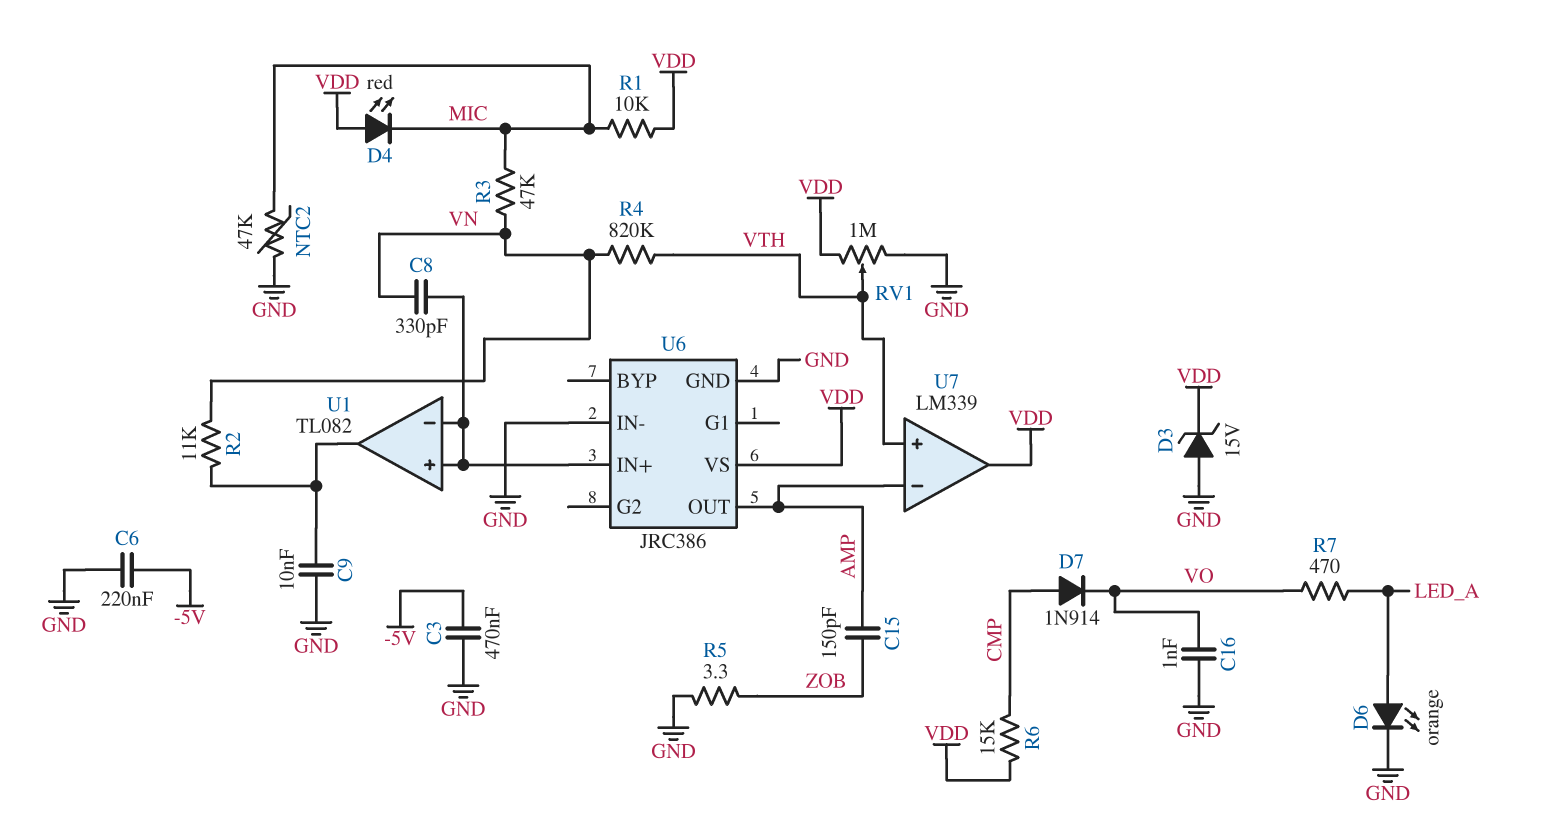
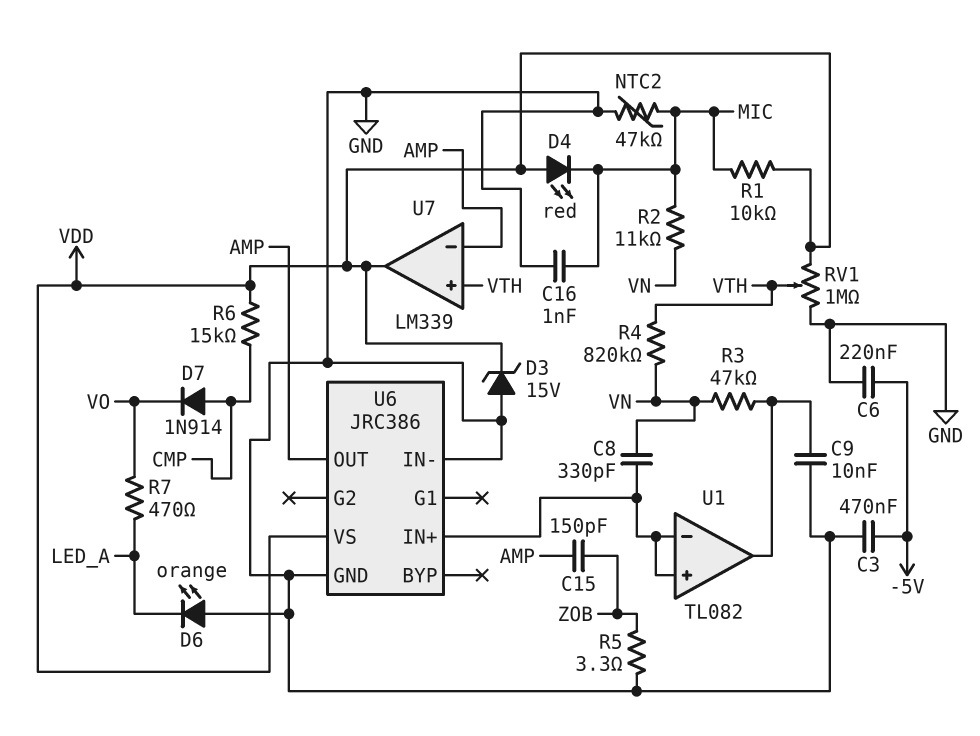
C16: 1nF (GND, VO) -> 1nF (GND, MIC)
D6: LED orange (A LED_A, K GND) -> LED orange (A GND, K LED_A)
R2: 11k (U1/out, VN) -> 11k (MIC, VN)
R3: 47k (MIC, VN) -> 47k (U1/out, VN)

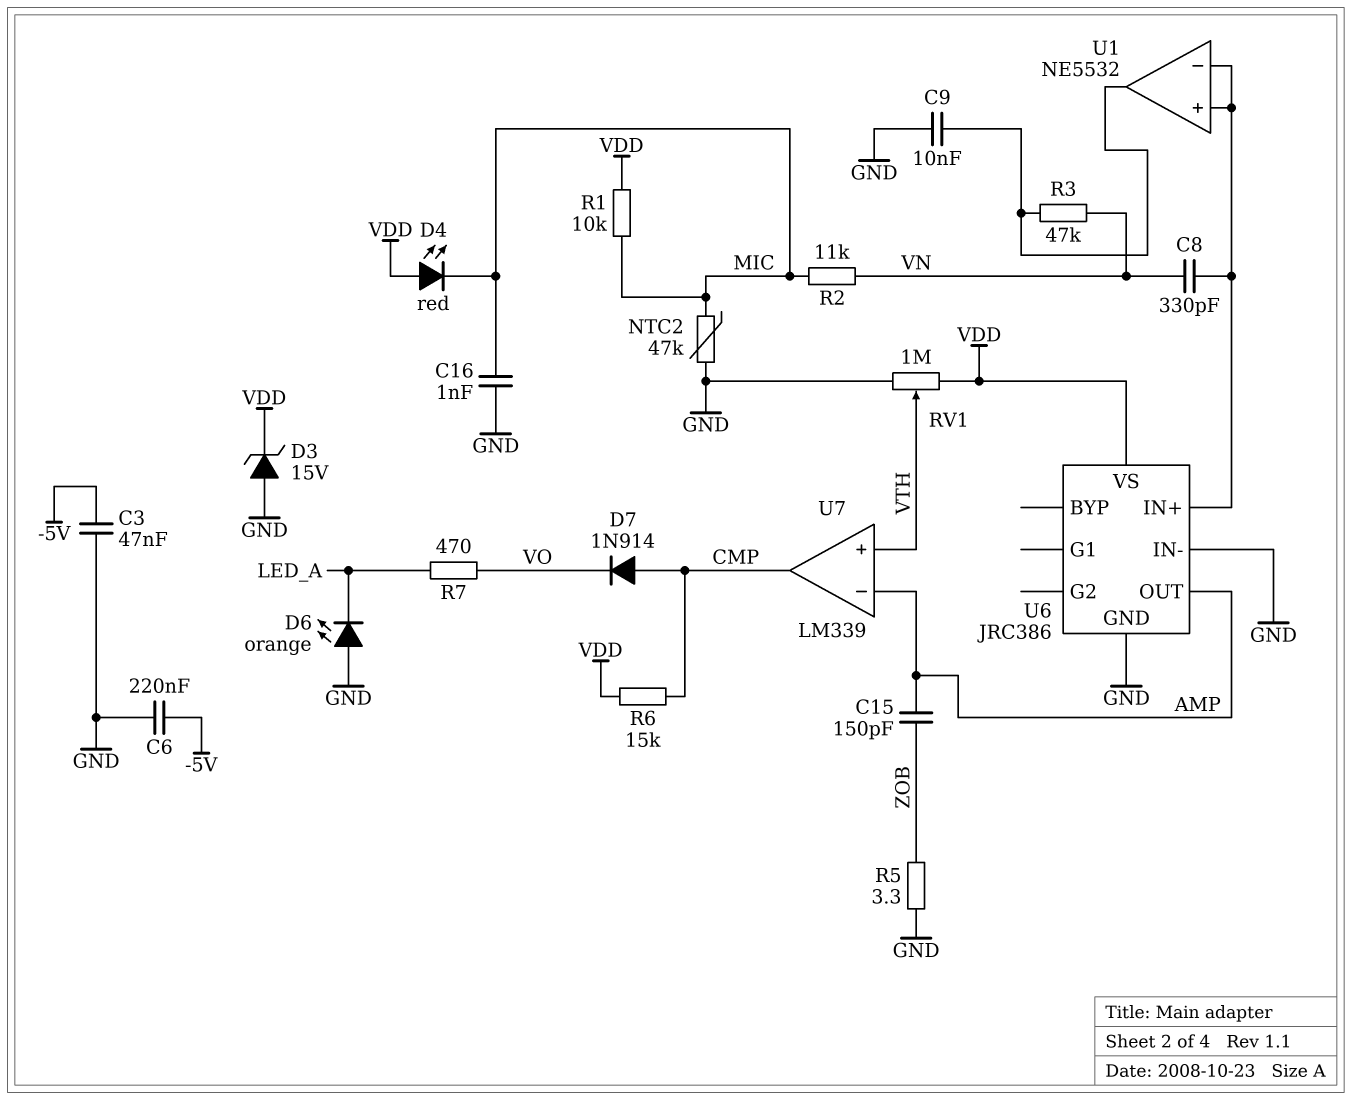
C3: 470nF (-5V, GND) -> 47nF (-5V, GND)
R4: 820k (VN, VTH) -> none
U1: TL082 -> NE5532
U7 pin out: VDD -> CMP

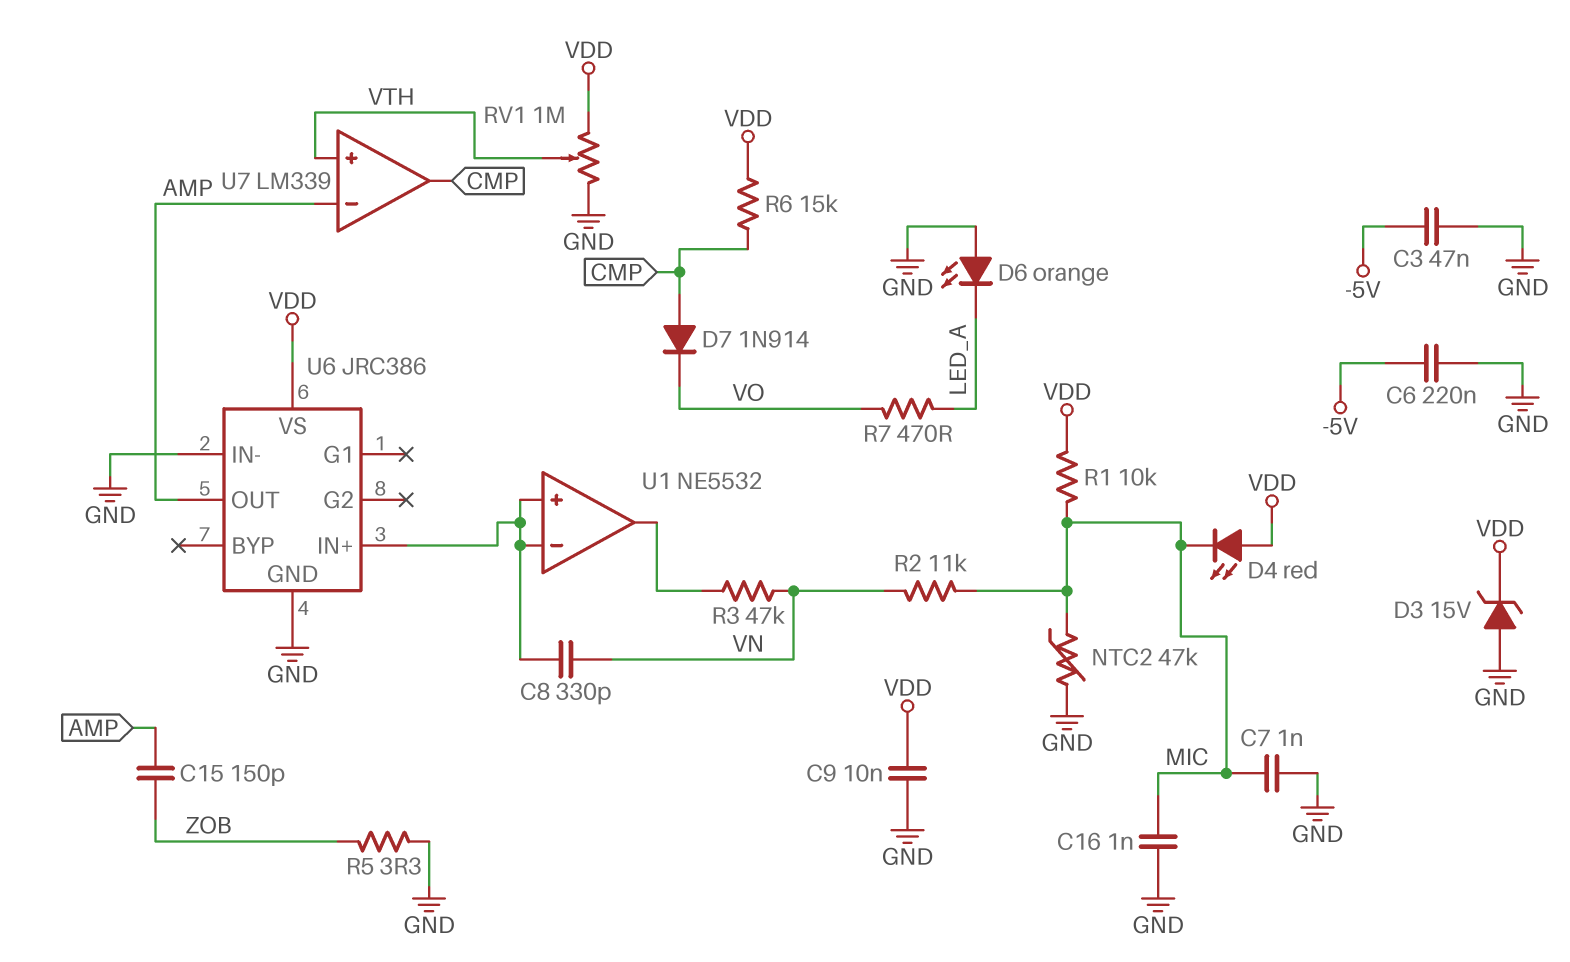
C7: none -> 1nF (GND, MIC)
C9: 10nF (GND, U1/out) -> 10nF (GND, VDD)

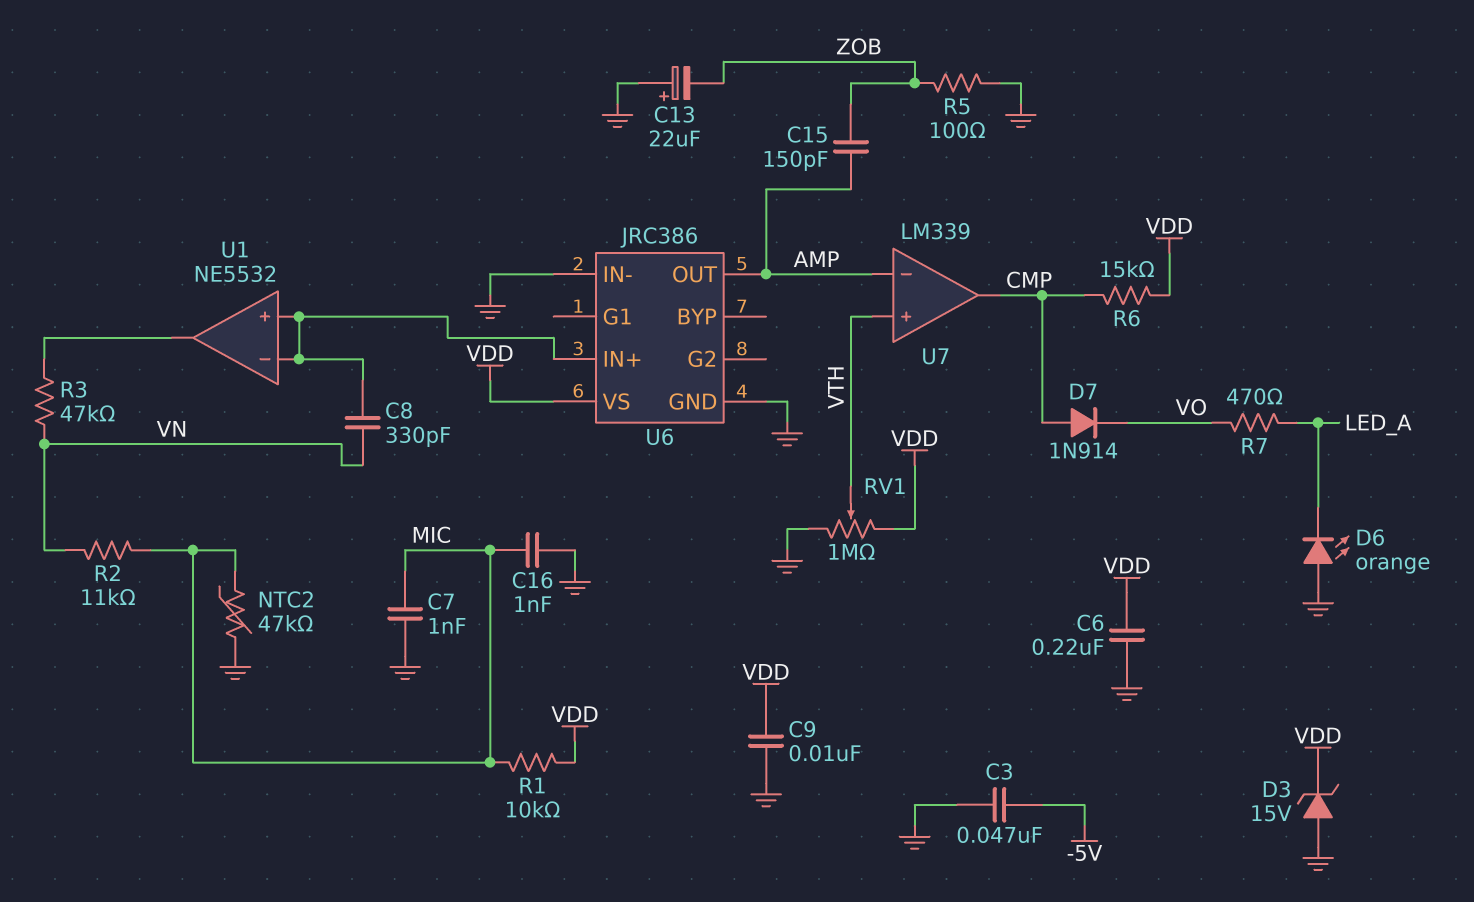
C6: 220nF (-5V, GND) -> 220nF (GND, VDD)
C13: none -> 22uF (plus GND, minus ZOB)
D4: LED red (A VDD, K MIC) -> none
R5: 3.3 (GND, ZOB) -> 100 (GND, ZOB)

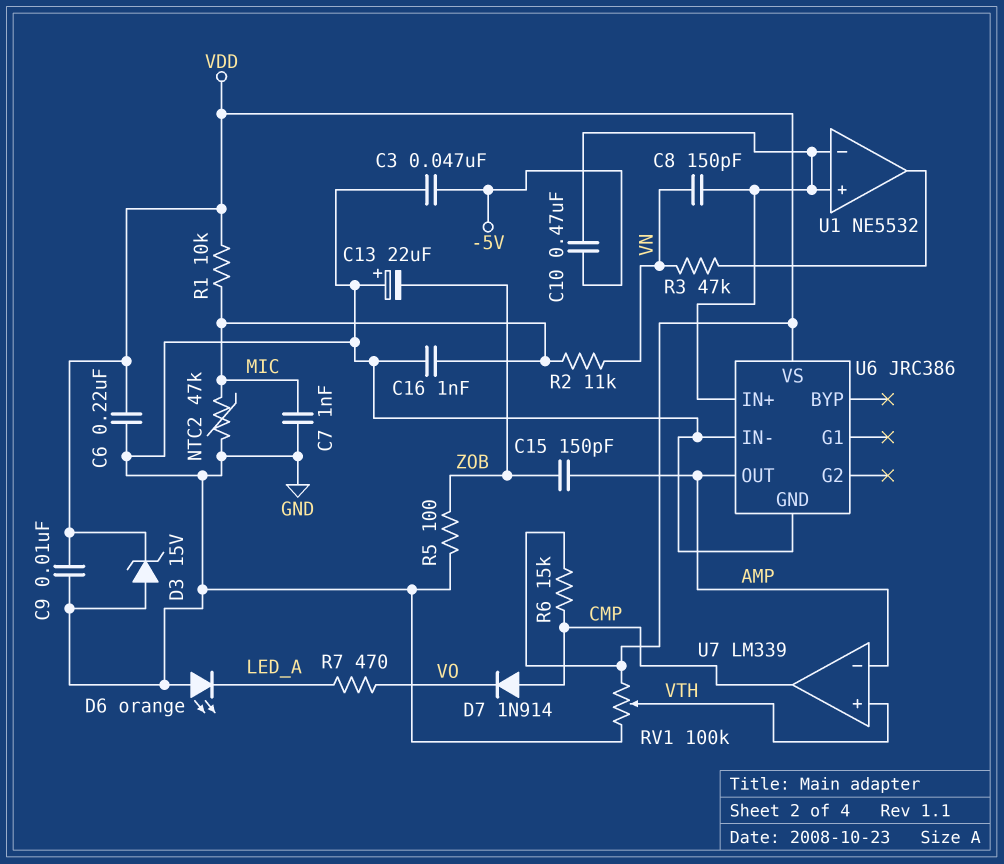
C8: 330pF (U1/in+, VN) -> 150pF (U1/in+, VN)
C10: none -> 470nF (-5V, U1/in+)
RV1: 1M (GND, VDD, wiper VTH) -> 100k (GND, VDD, wiper VTH)

